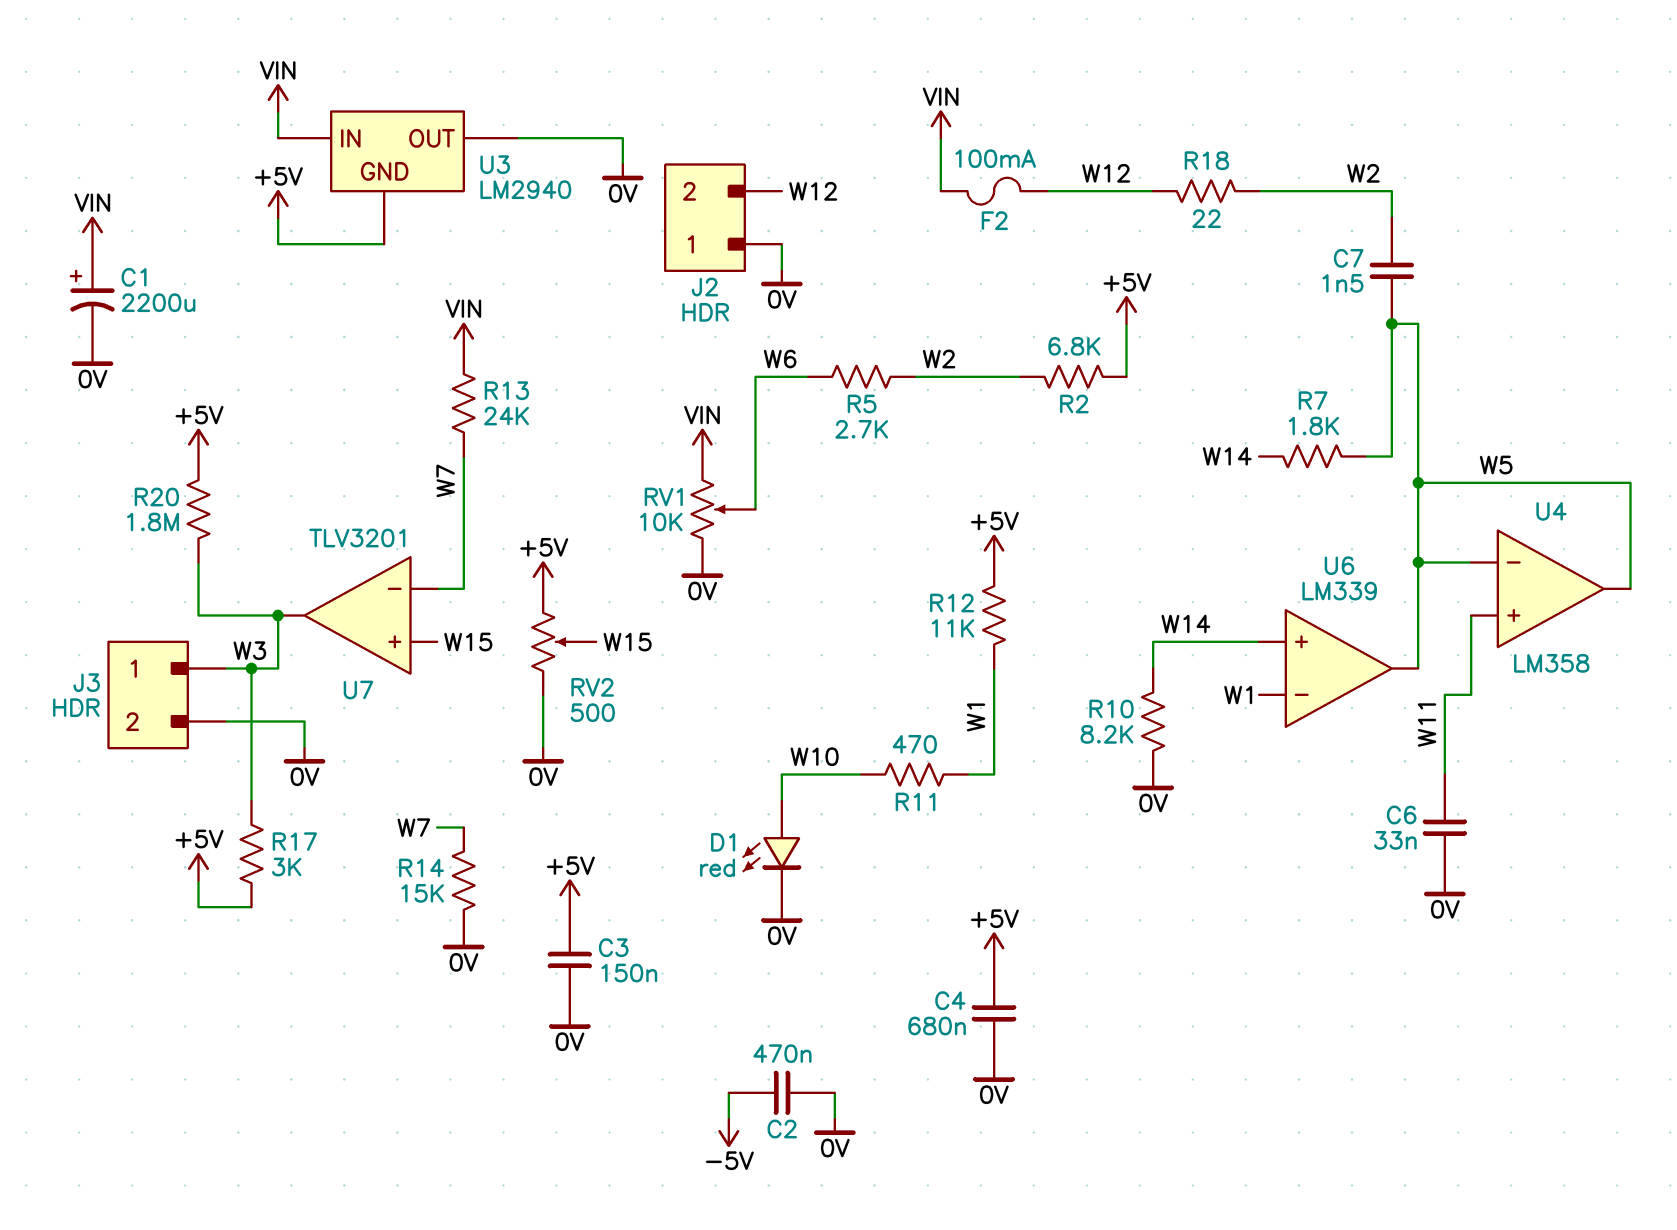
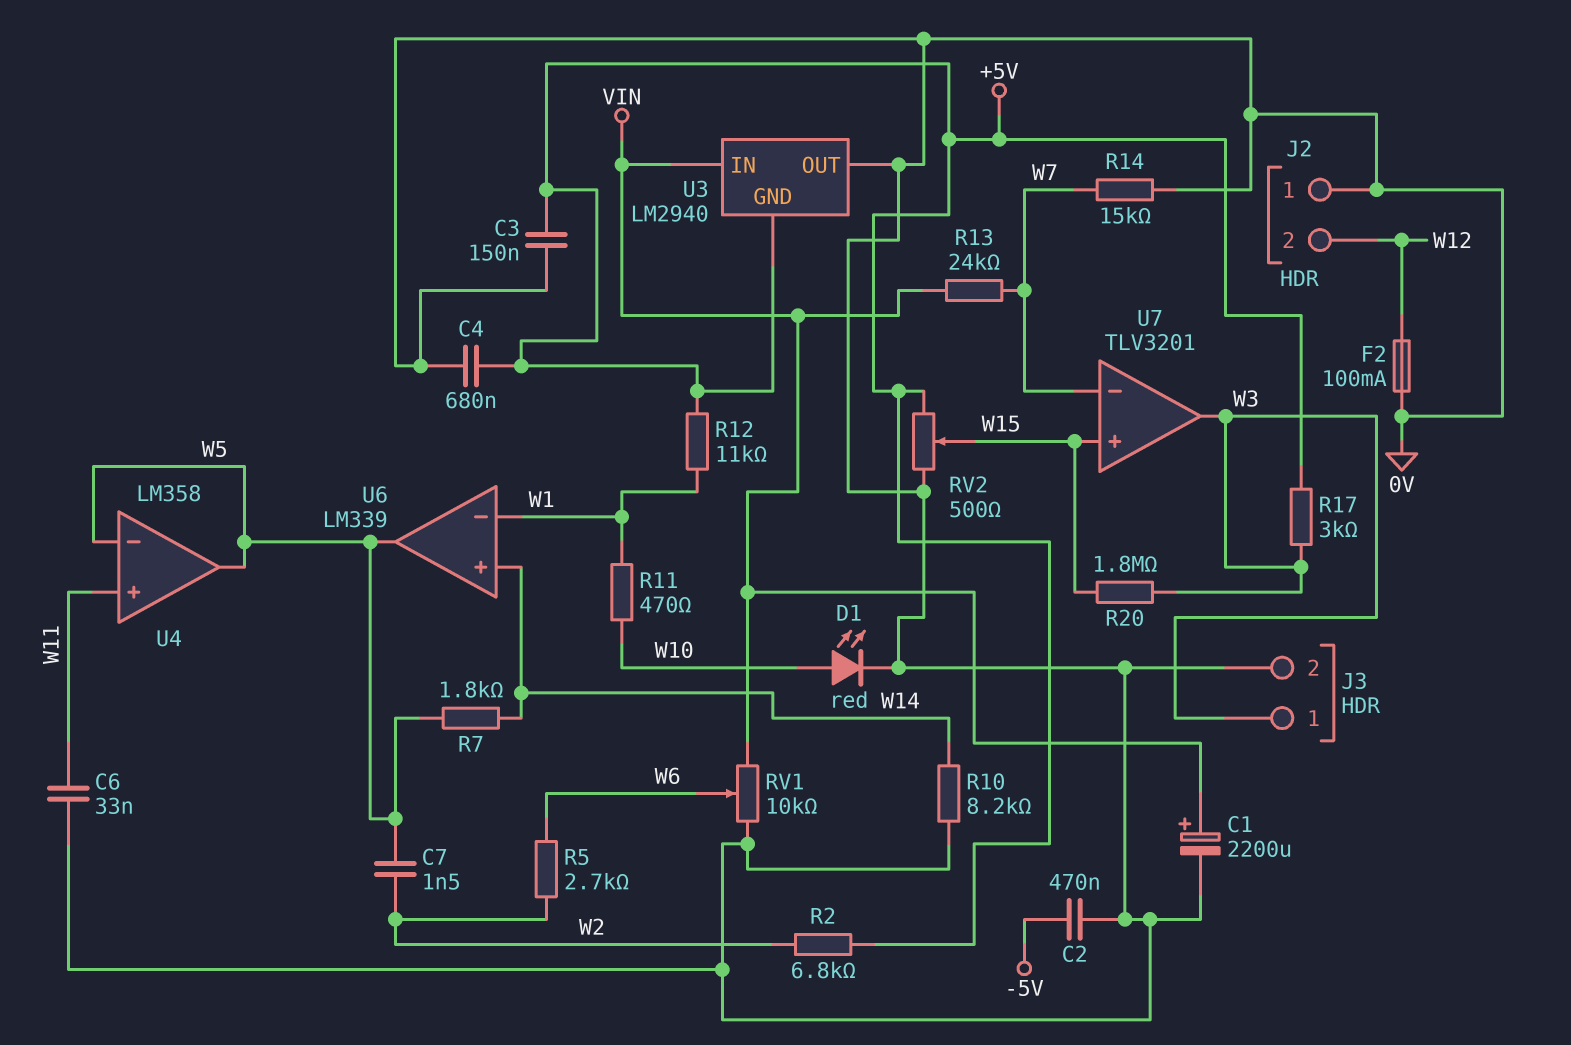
F2: 100mA (VIN, W12) -> 100mA (0V, W12)
R18: 22 (W2, W12) -> none
R20: 1.8M (+5V, W3) -> 1.8M (W3, W15)

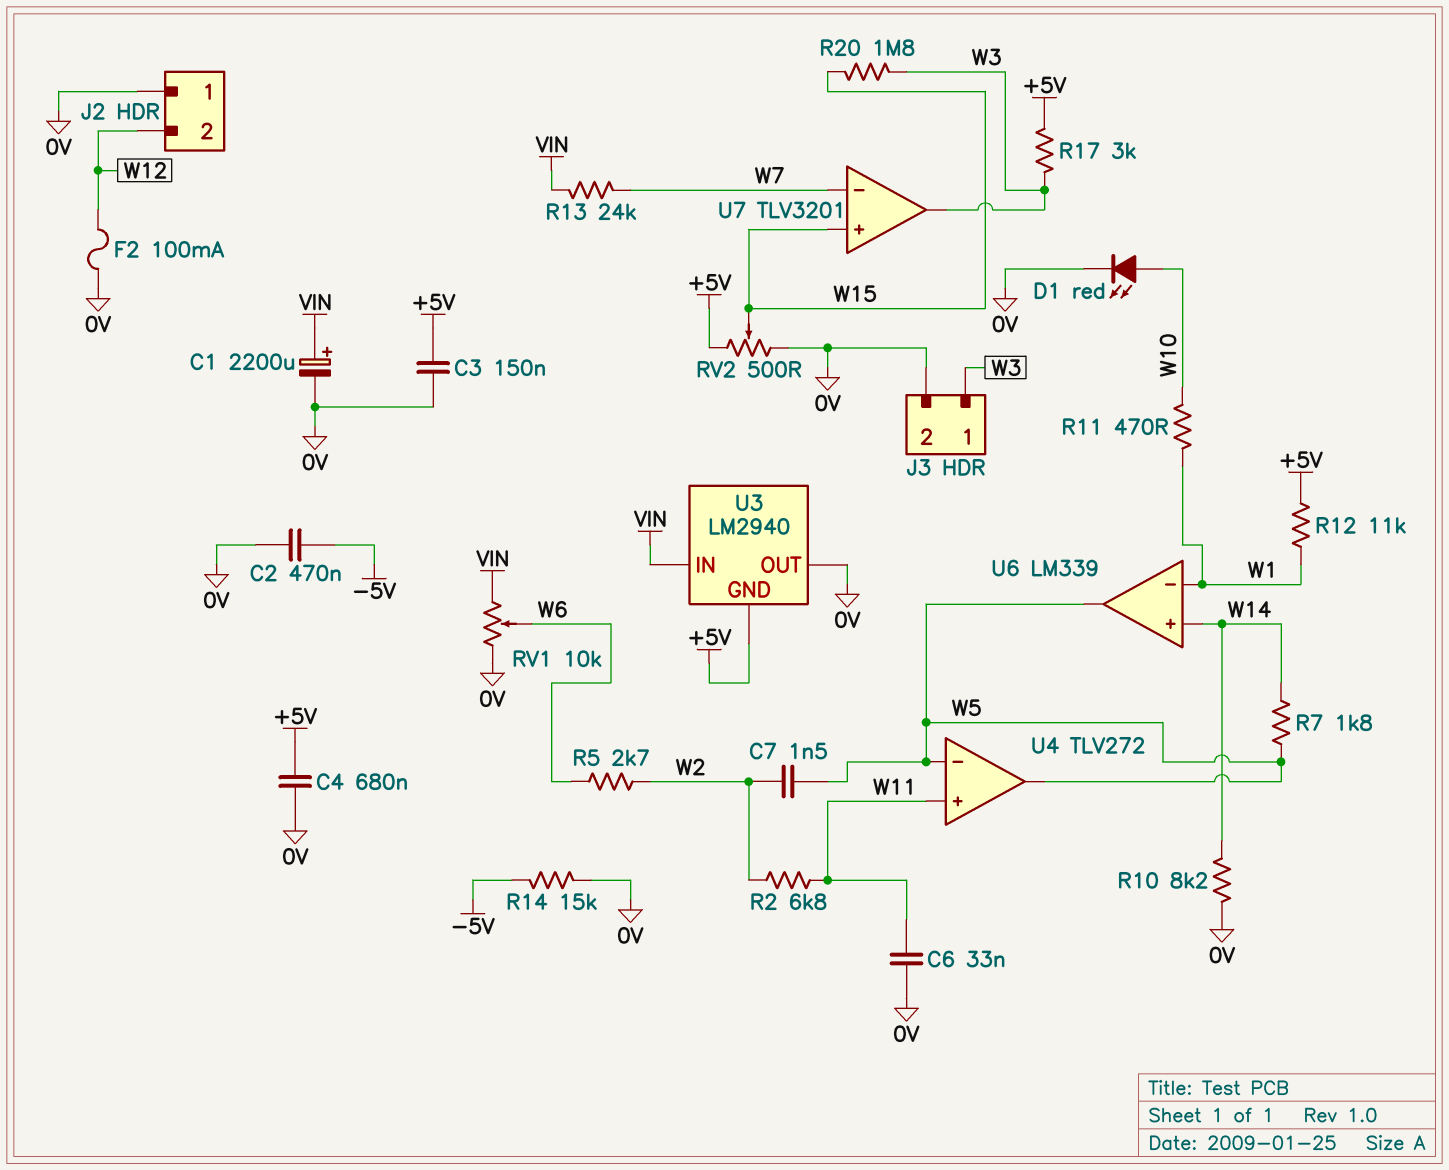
R2: 6.8k (+5V, W2) -> 6.8k (W2, W11)
R14: 15k (0V, W7) -> 15k (-5V, 0V)
U4: LM358 -> TLV272

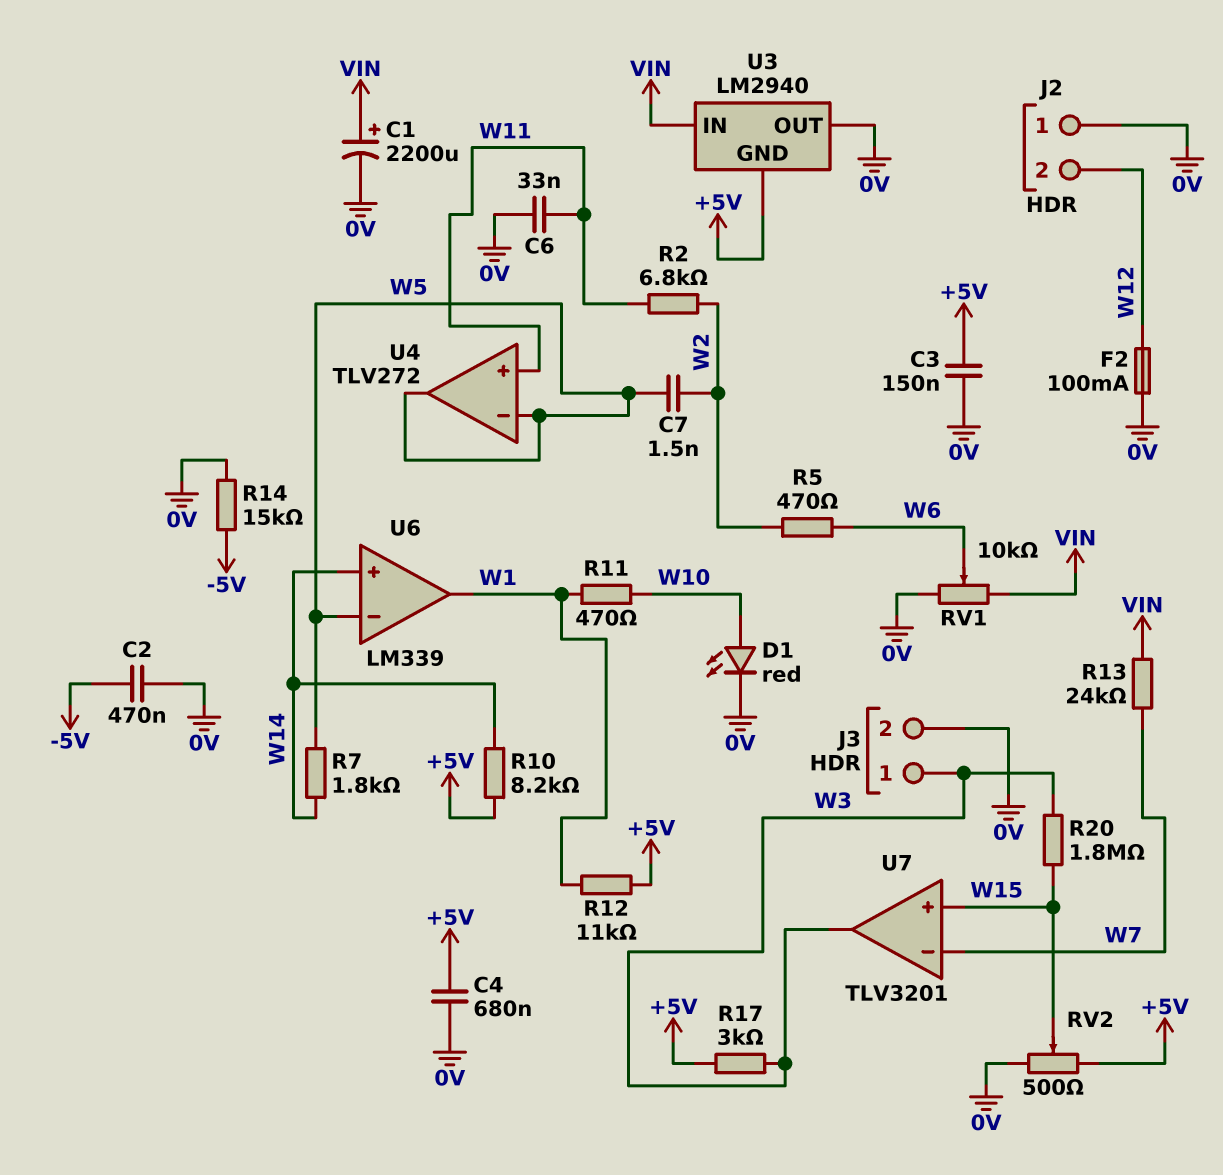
R5: 2.7k (W2, W6) -> 470 (W2, W6)
R10: 8.2k (0V, W14) -> 8.2k (+5V, W14)
U6 pin in-: W1 -> W5
U6 pin out: W5 -> W1

